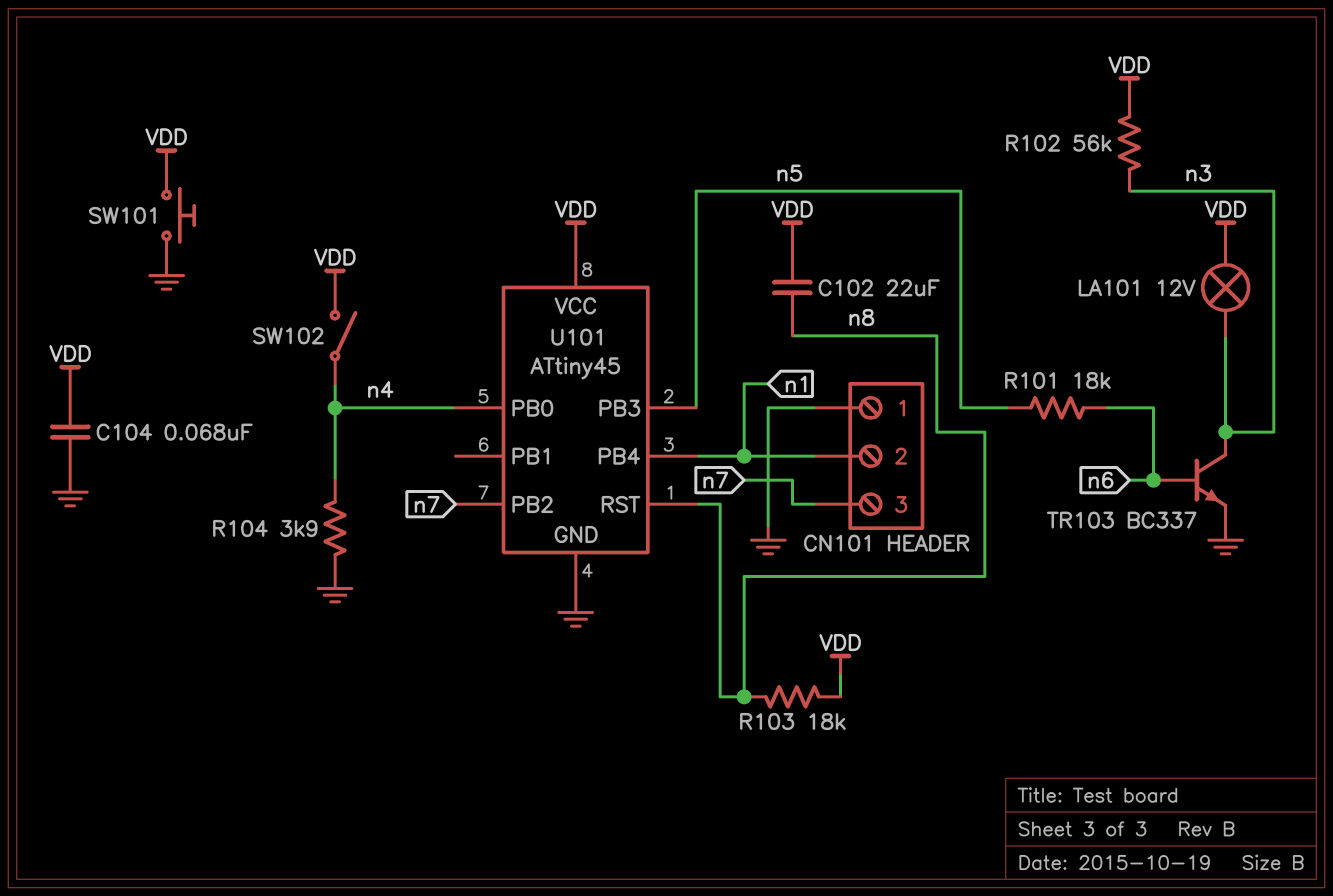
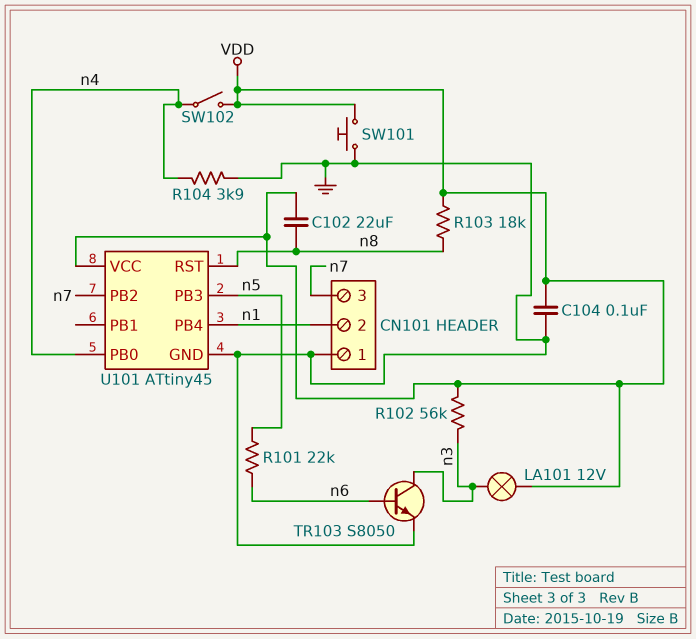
C104: 68nF (GND, VDD) -> 100nF (GND, VDD)
R101: 18k (n5, n6) -> 22k (n5, n6)
TR103: NPN BC337 (B n6, C n3, E GND) -> NPN S8050 (B n6, C n3, E GND)

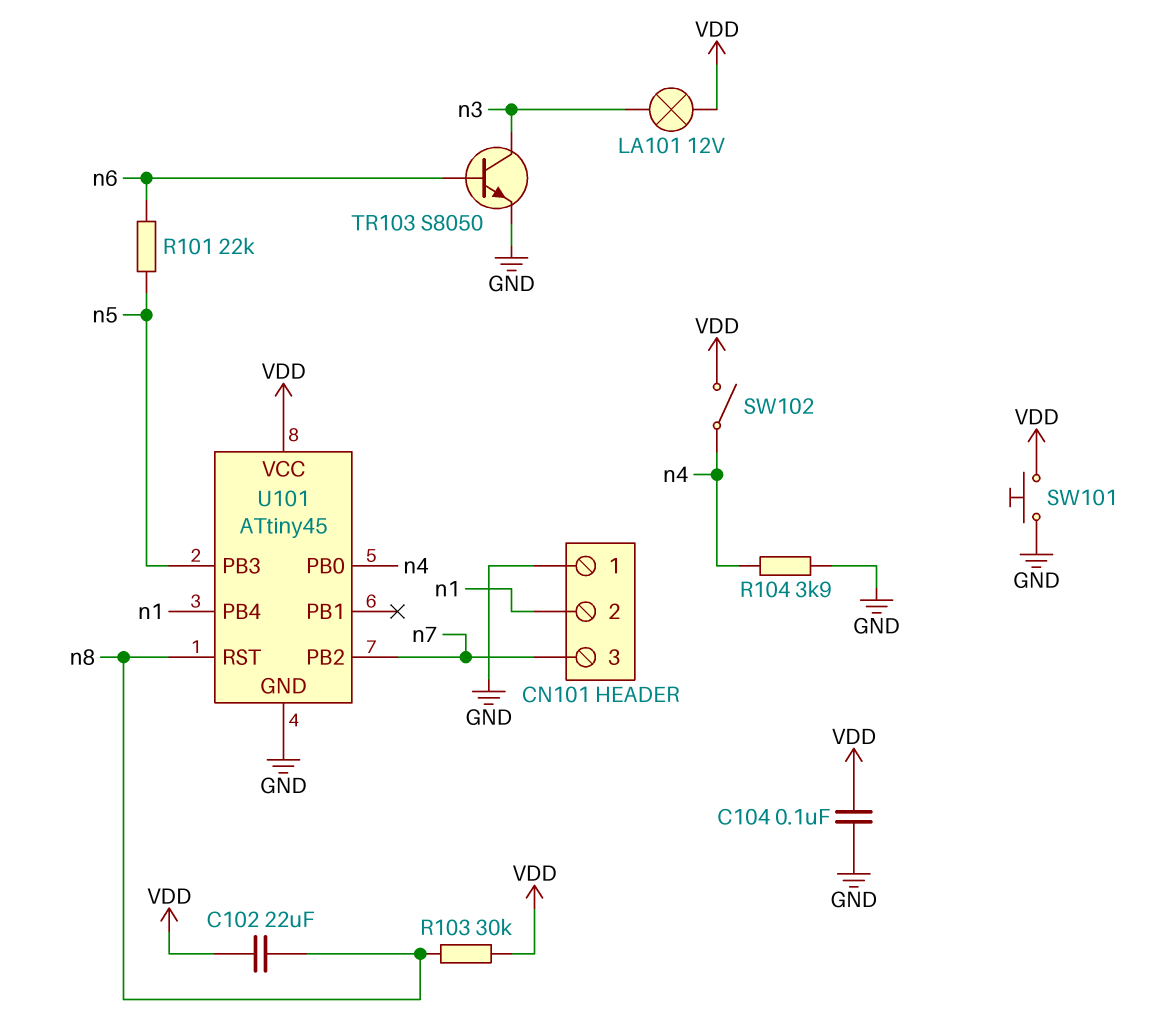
R102: 56k (VDD, n3) -> none
R103: 18k (VDD, n8) -> 30k (VDD, n8)

